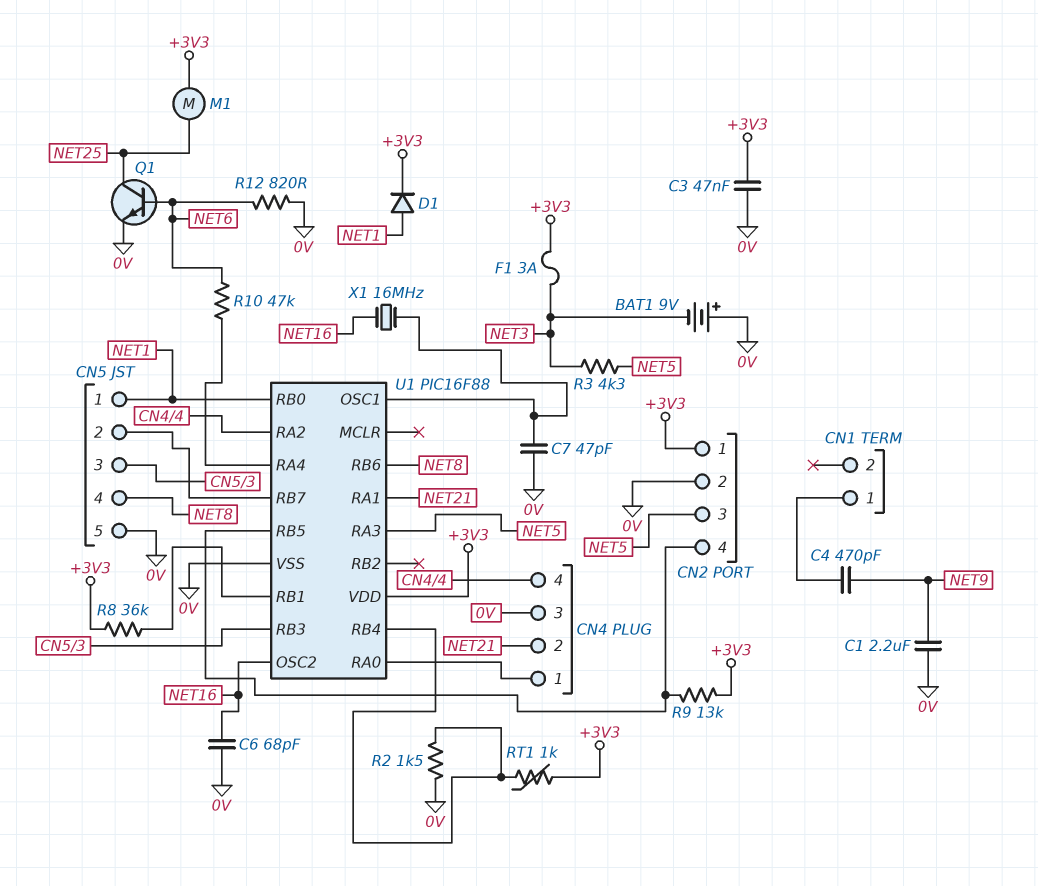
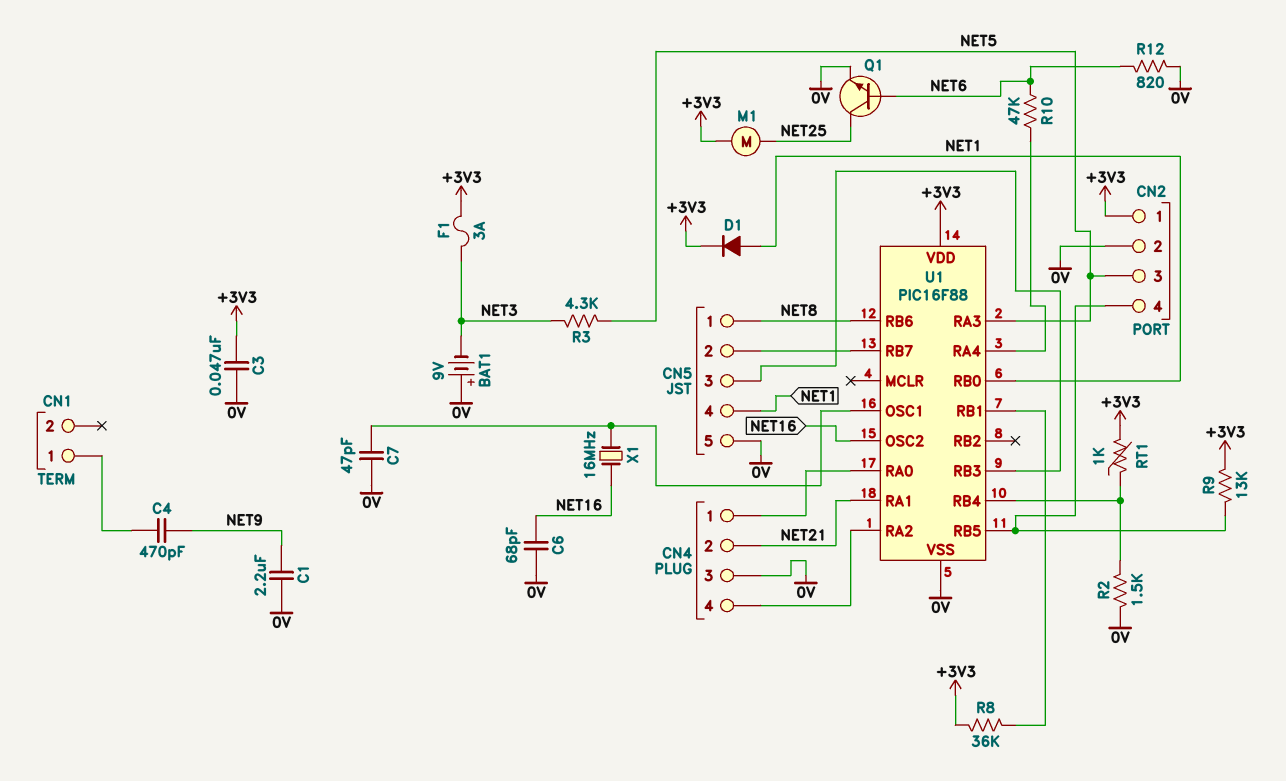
CN5 pin 1: NET1 -> NET8
CN5 pin 4: NET8 -> NET1

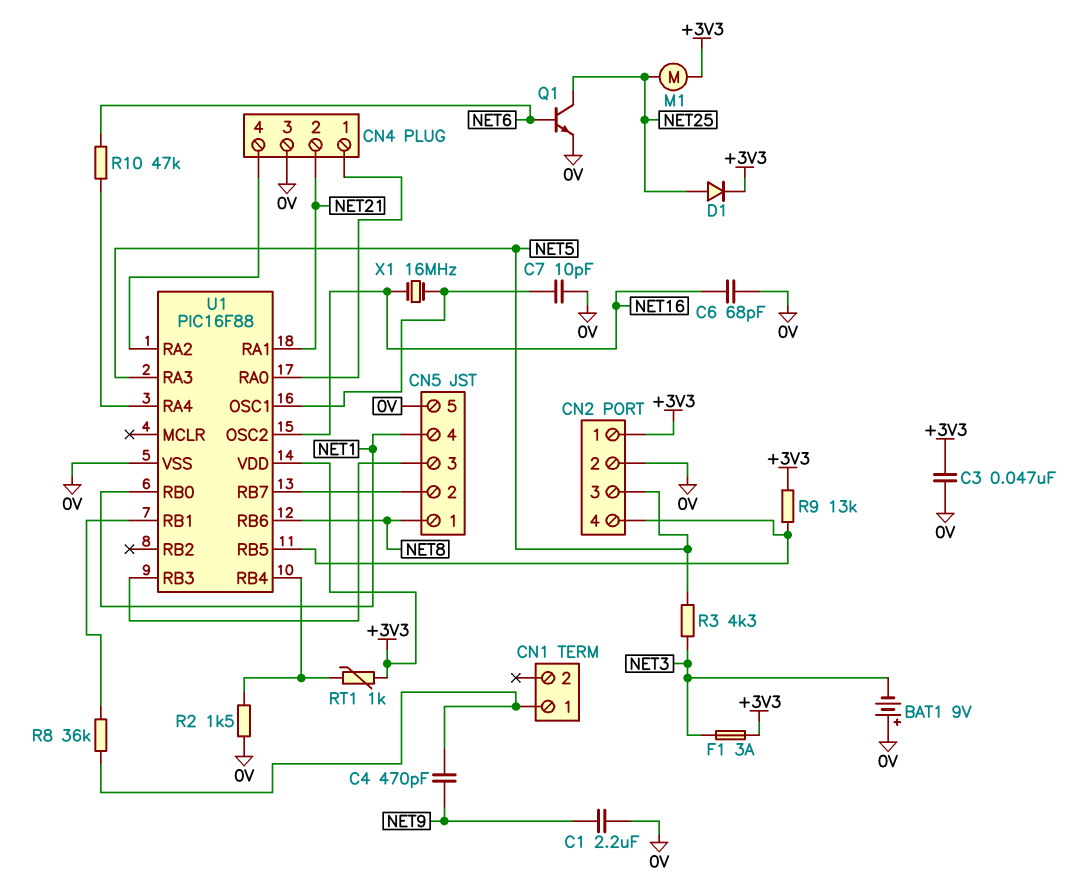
C7: 47pF (0V, U1/OSC1) -> 10pF (0V, U1/OSC1)
D1: diode (A NET1, K +3V3) -> diode (A NET25, K +3V3)
R8: 36k (+3V3, U1/RB1) -> 36k (CN1/1, U1/RB1)
R12: 820 (0V, NET6) -> none

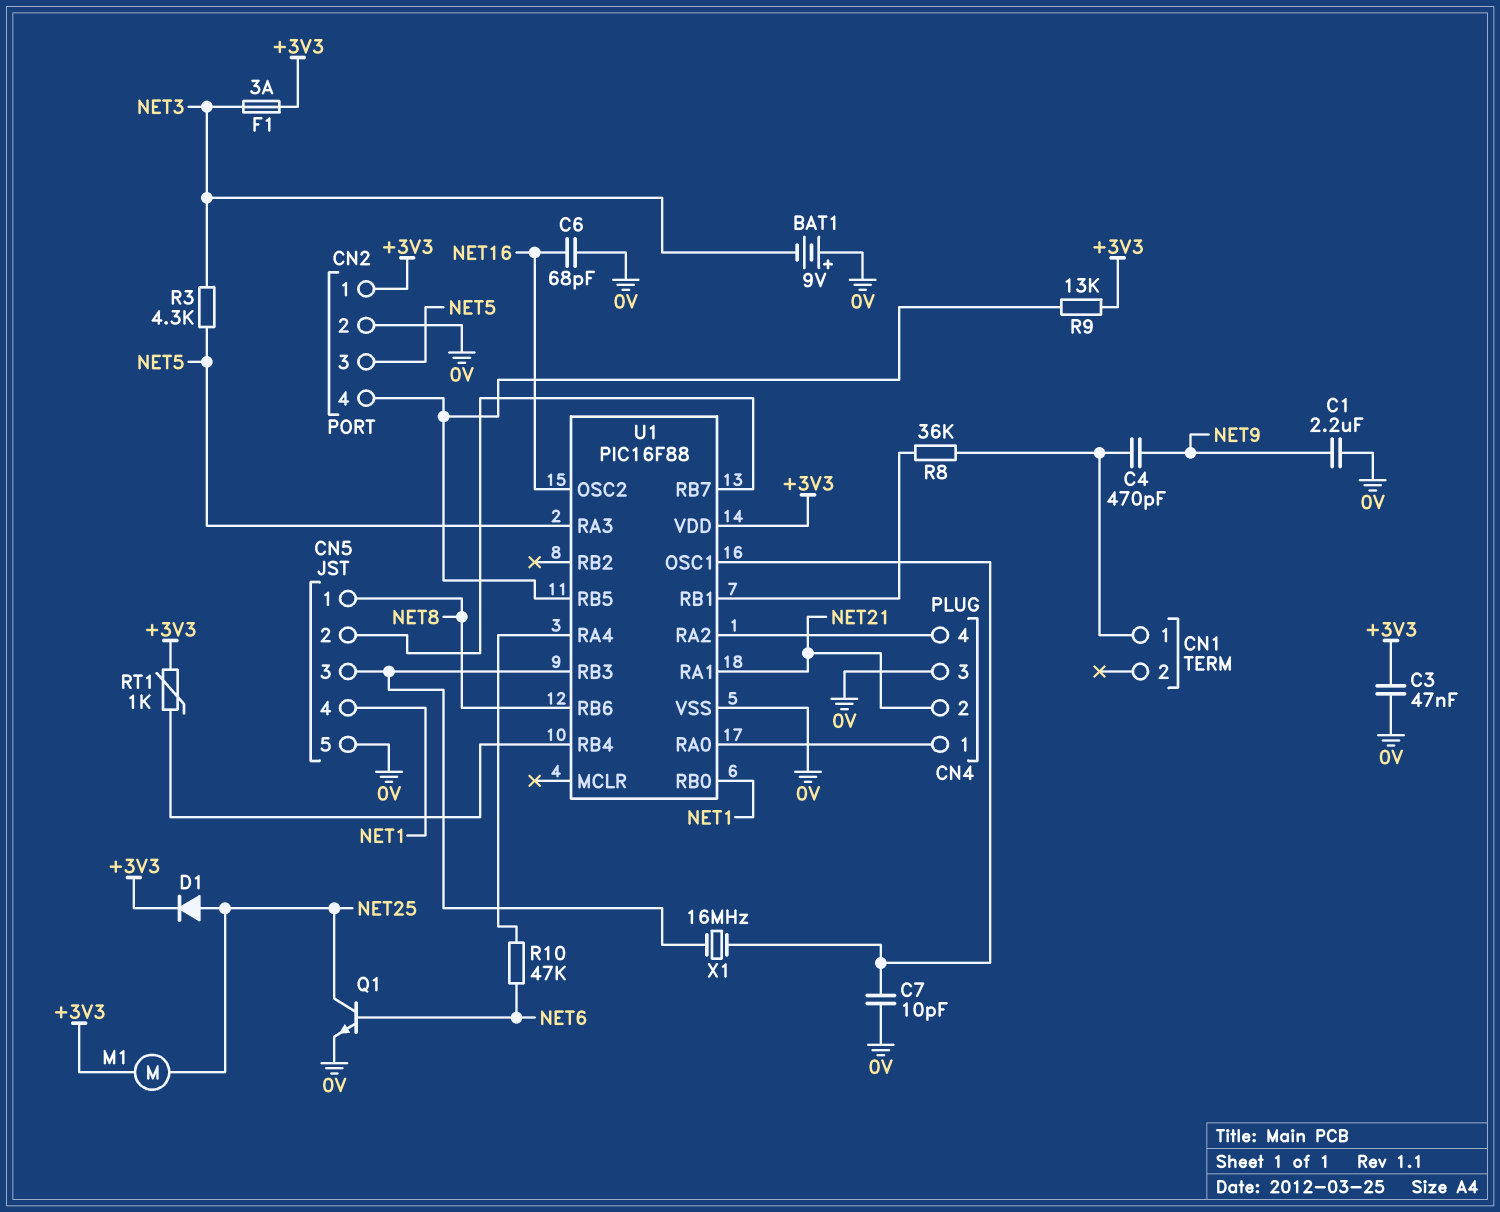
R2: 1.5k (0V, U1/RB4) -> none
X1: 16MHz (NET16, U1/OSC1) -> 16MHz (CN5/3, U1/OSC1)

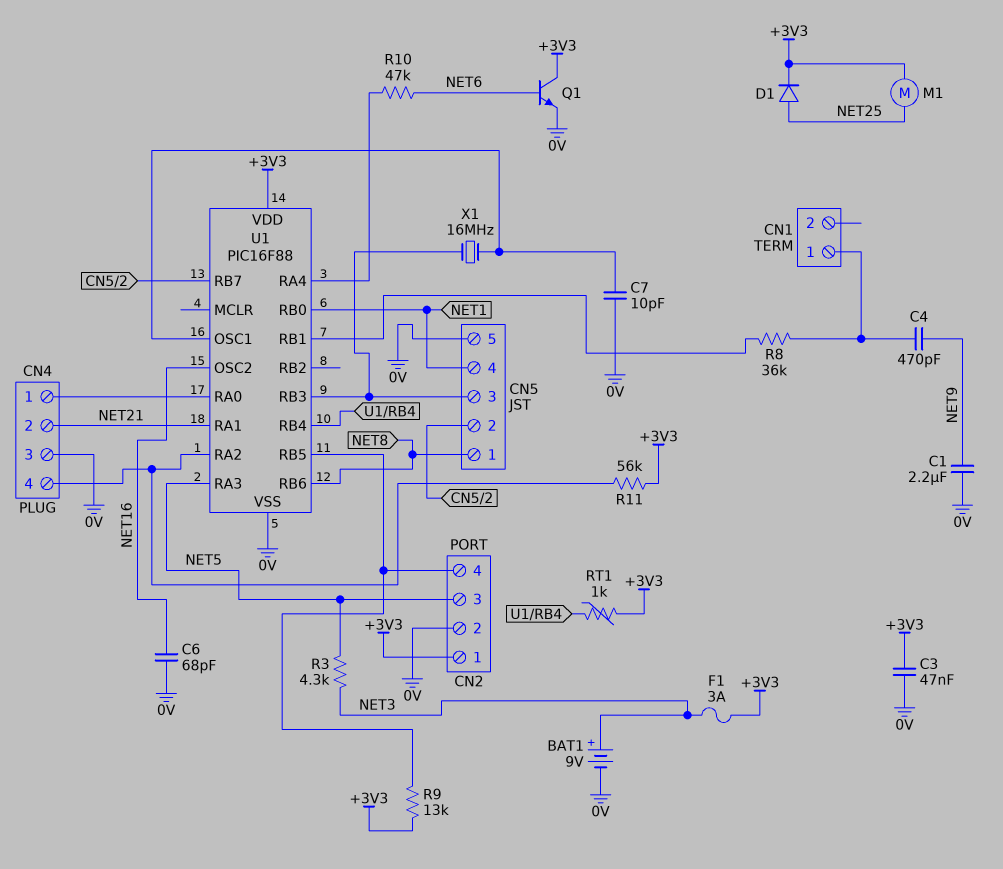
BAT1: 9V (plus 0V, minus NET3) -> 9V (plus NET3, minus 0V)
Q1: NPN (B NET6, C NET25, E 0V) -> NPN (B NET6, C +3V3, E 0V)
R11: none -> 56k (+3V3, CN4/4)

